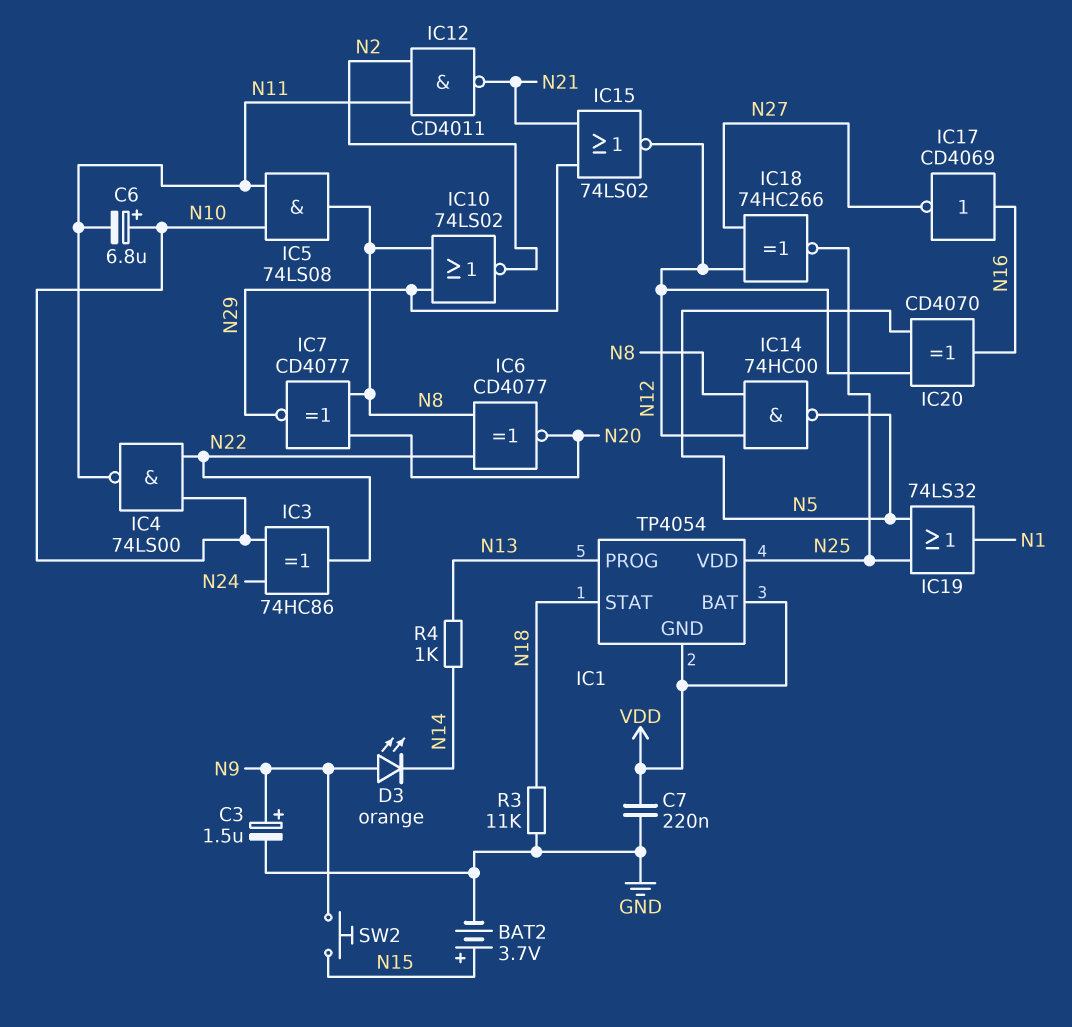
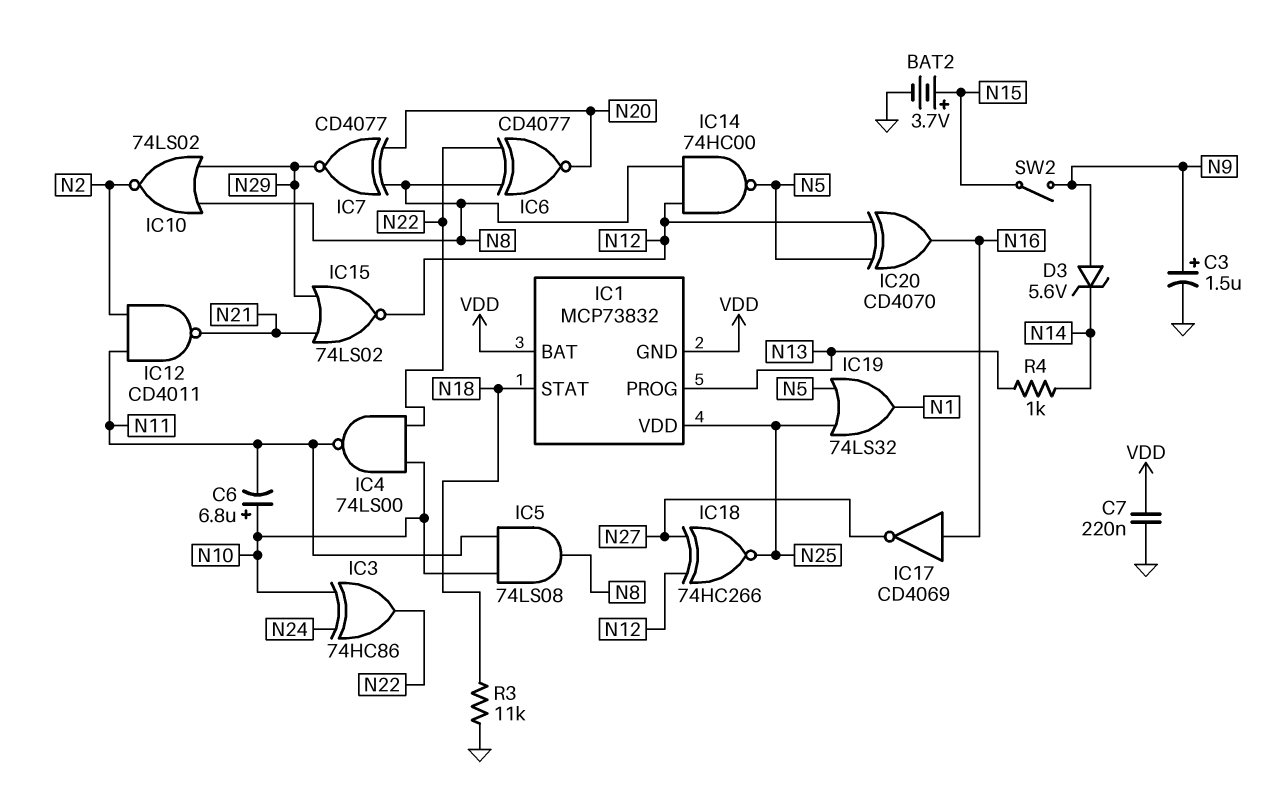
D3: LED orange (A N9, K N14) -> zener 5.6V (A N9, K N14)
IC1: TP4054 -> MCP73832
SW2: button (N9, N15) -> switch (N9, N15)

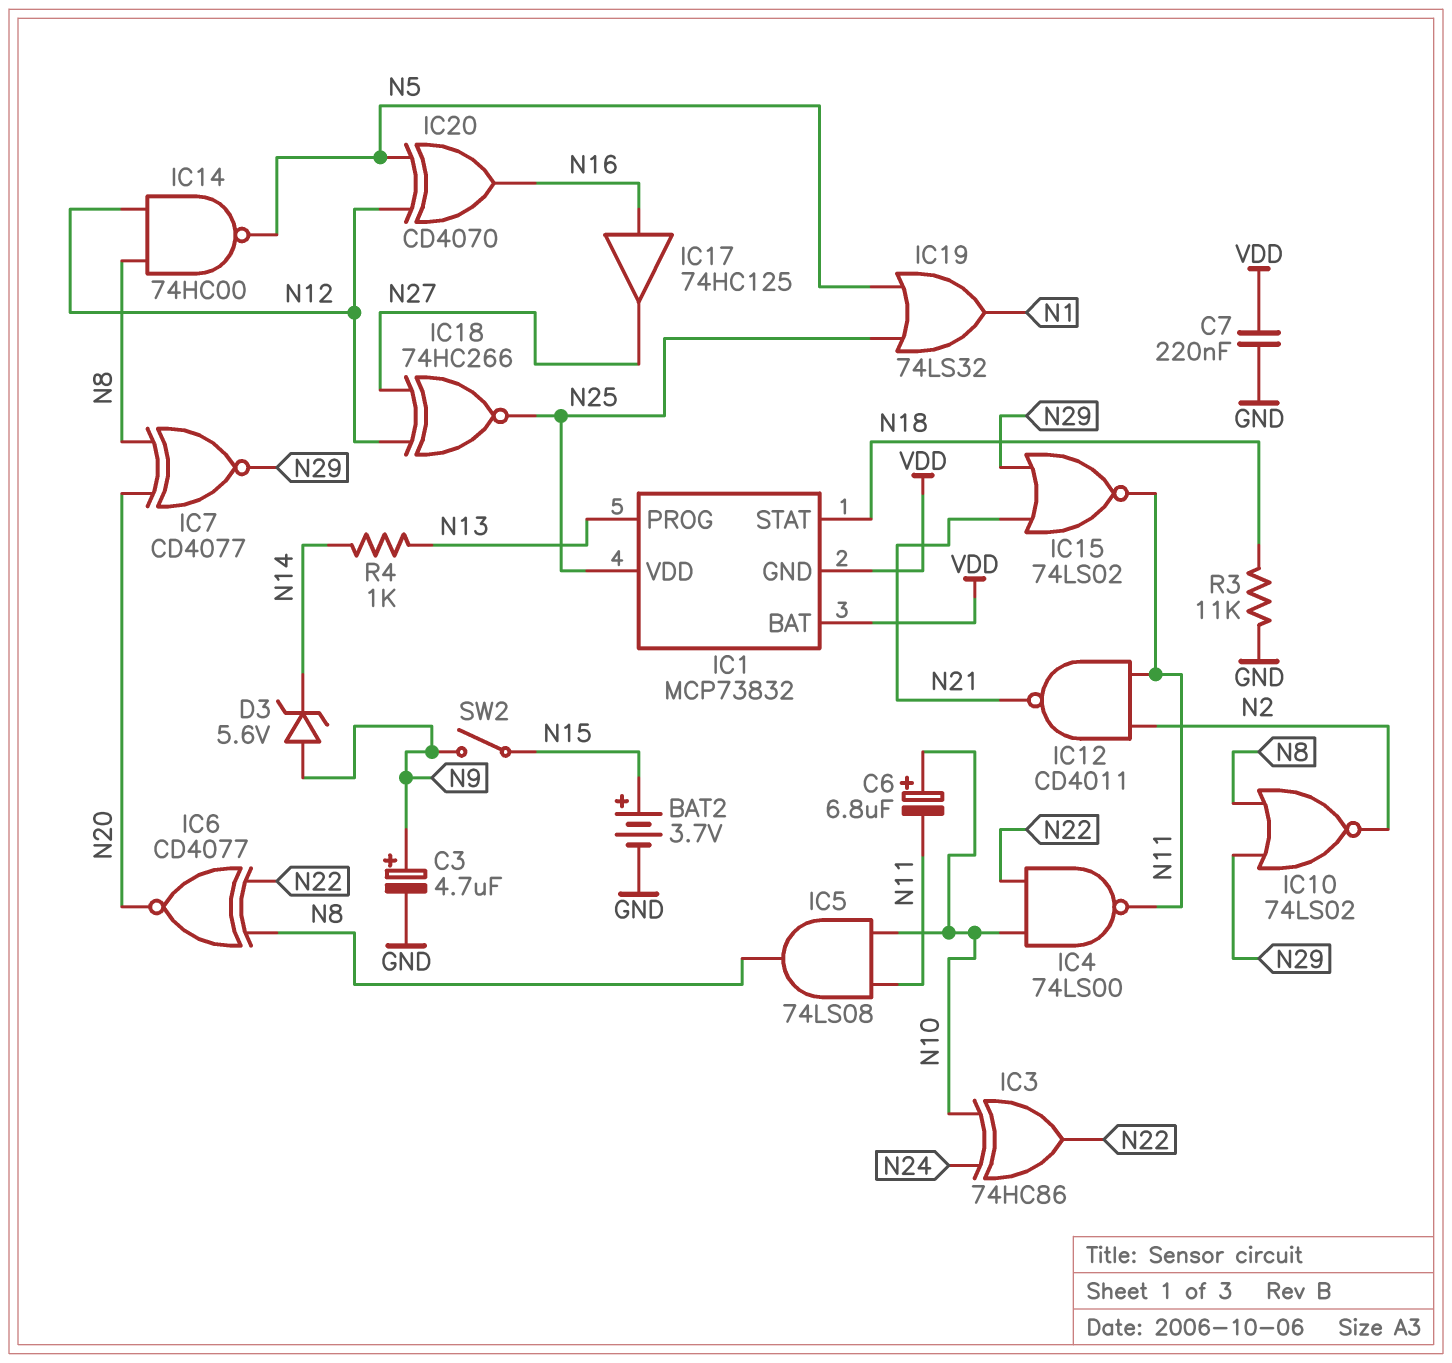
C3: 1.5uF (plus N9, minus GND) -> 4.7uF (plus N9, minus GND)
IC15: NOR 74LS02 (in N21, in N29, out N12) -> NOR 74LS02 (in N21, in N29, out N11)
IC17: NOT CD4069 (in N16, out N27) -> buffer 74HC125 (in N16, out N27)

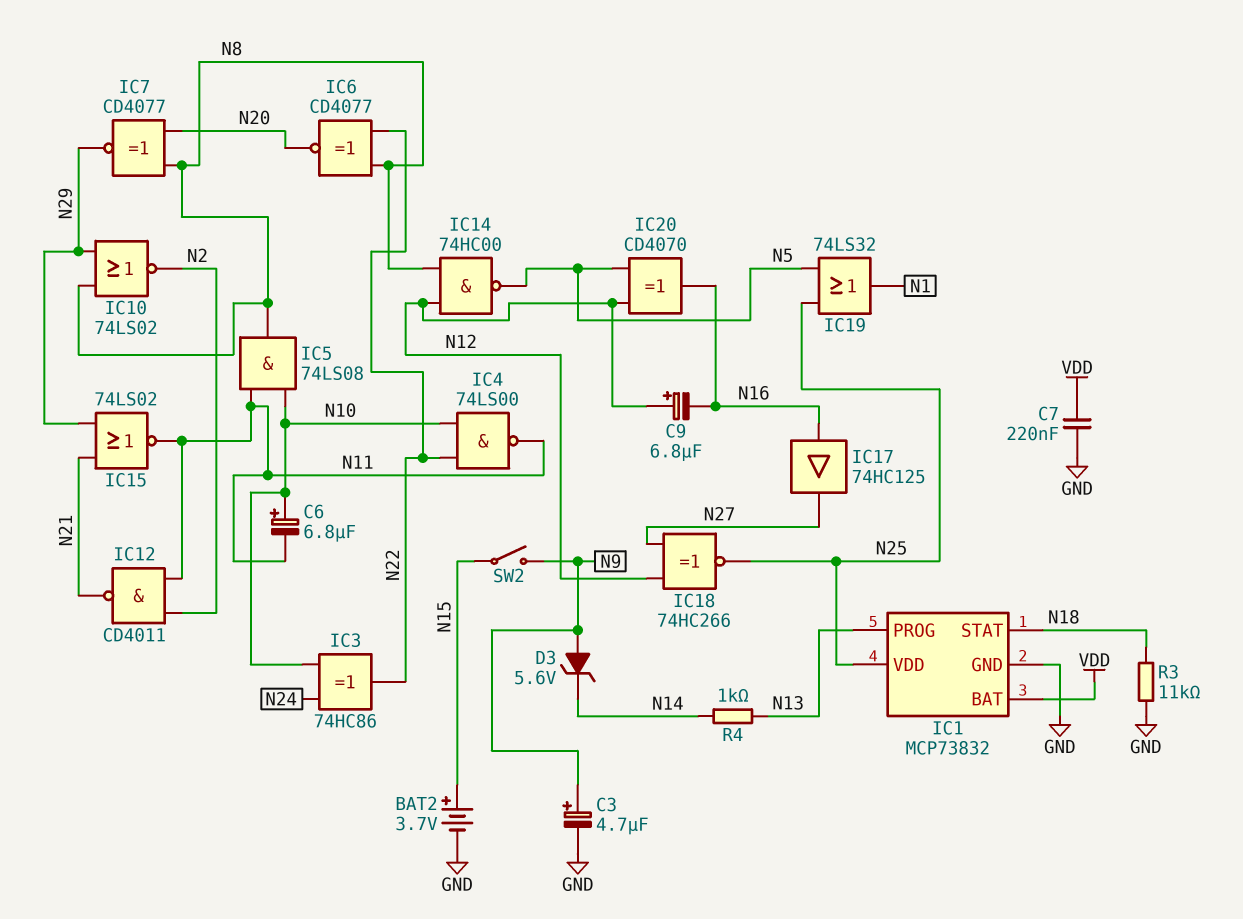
C9: none -> 6.8uF (plus N12, minus N16)
IC1 pin GND: VDD -> GND

